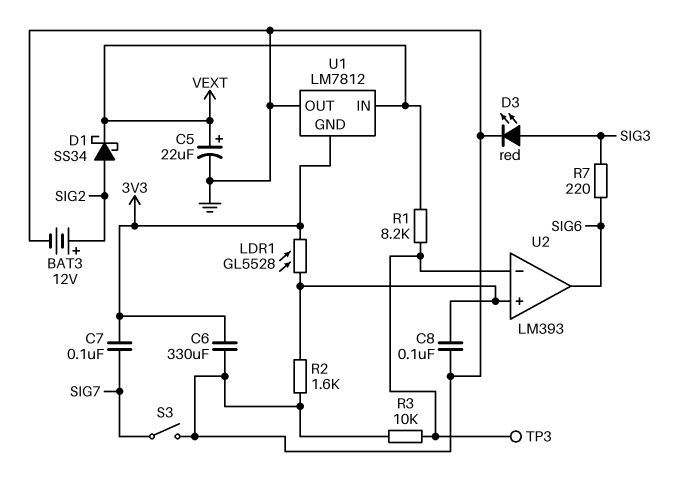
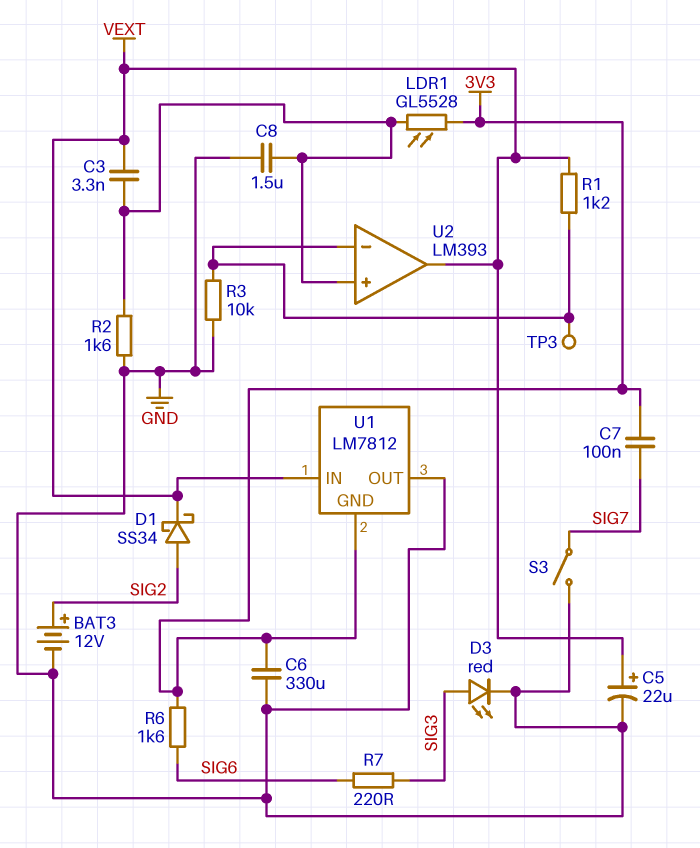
C3: none -> 3.3nF (U2/in+, VEXT)
C8: 100nF (GND, U2/in+) -> 1.5uF (GND, U2/in+)
R1: 8.2k (U2/in-, VEXT) -> 1.2k (U2/in-, VEXT)
R6: none -> 1.6k (3V3, SIG6)
U2 pin out: SIG6 -> VEXT

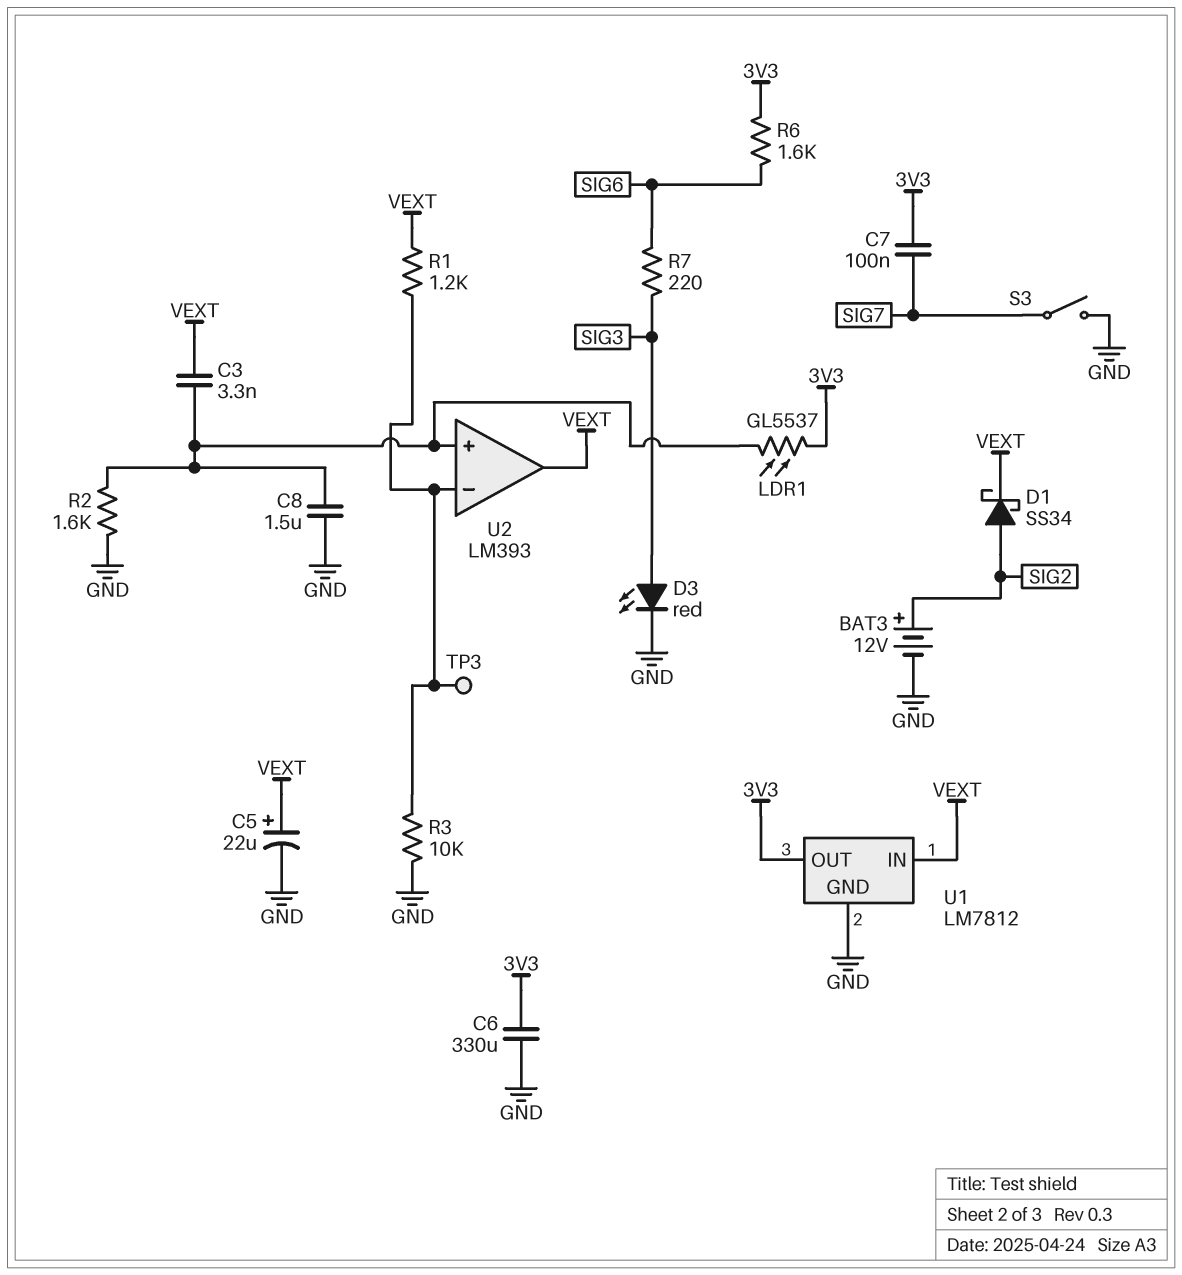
LDR1: GL5528 (3V3, U2/in+) -> GL5537 (3V3, U2/in+)
U1 pin GND: 3V3 -> GND
U1 pin OUT: GND -> 3V3

